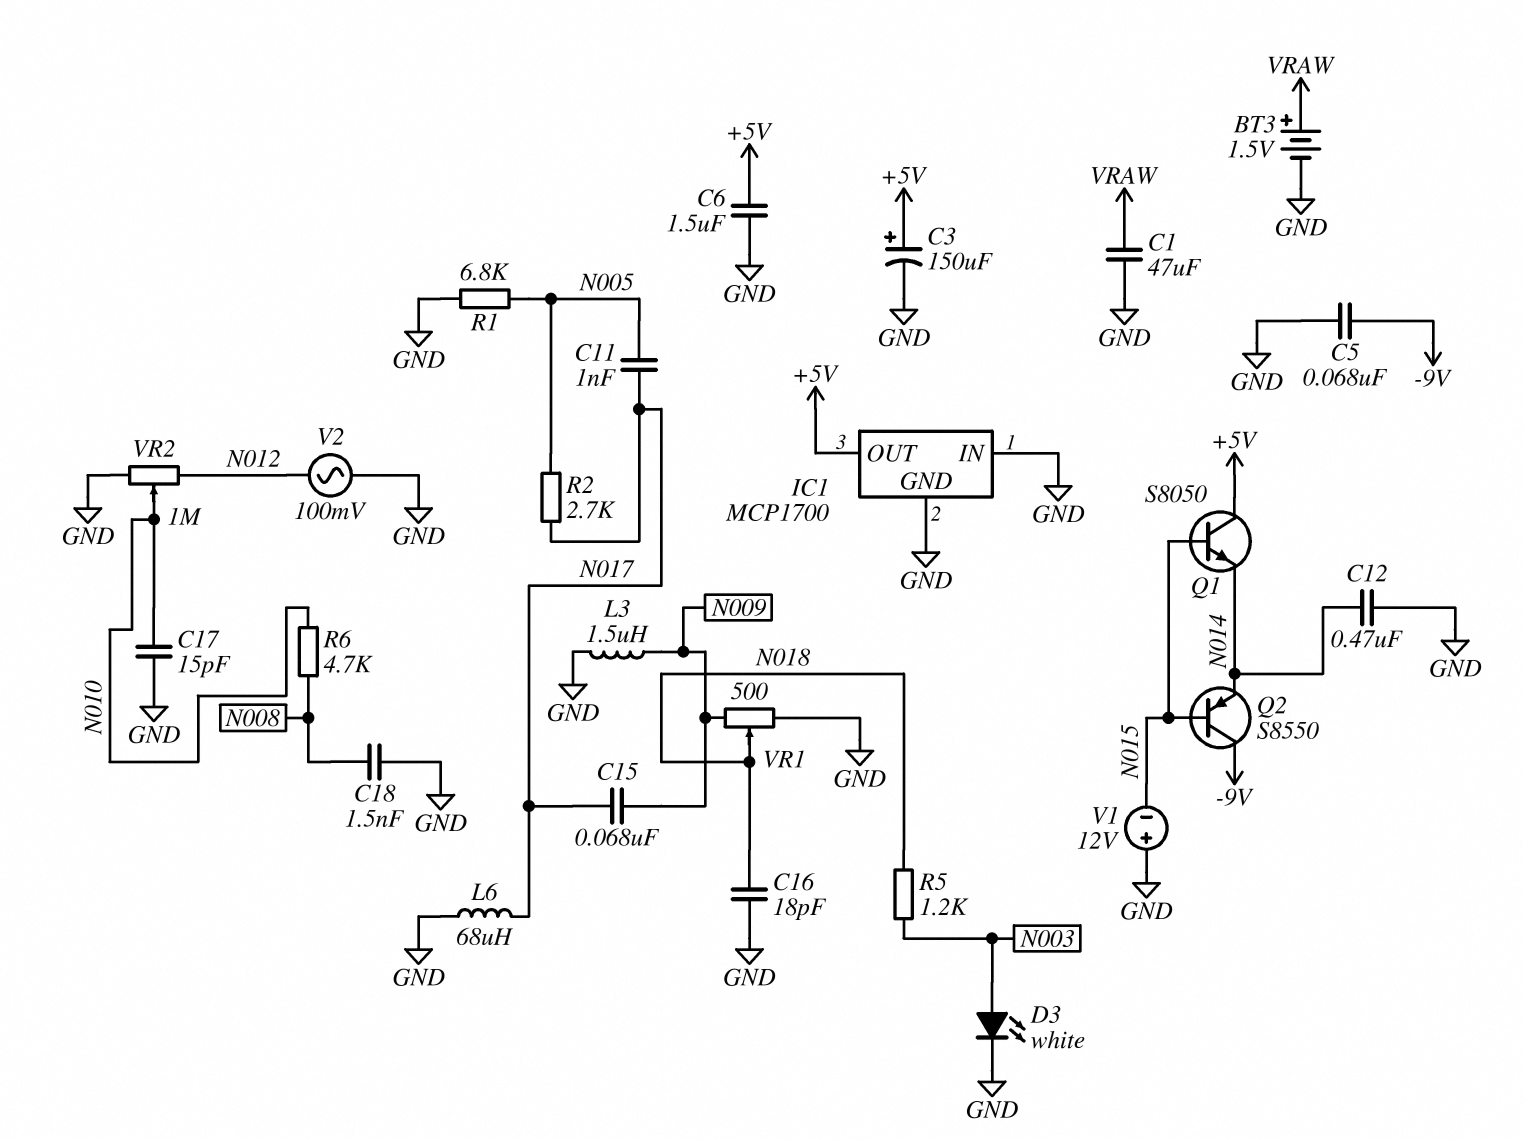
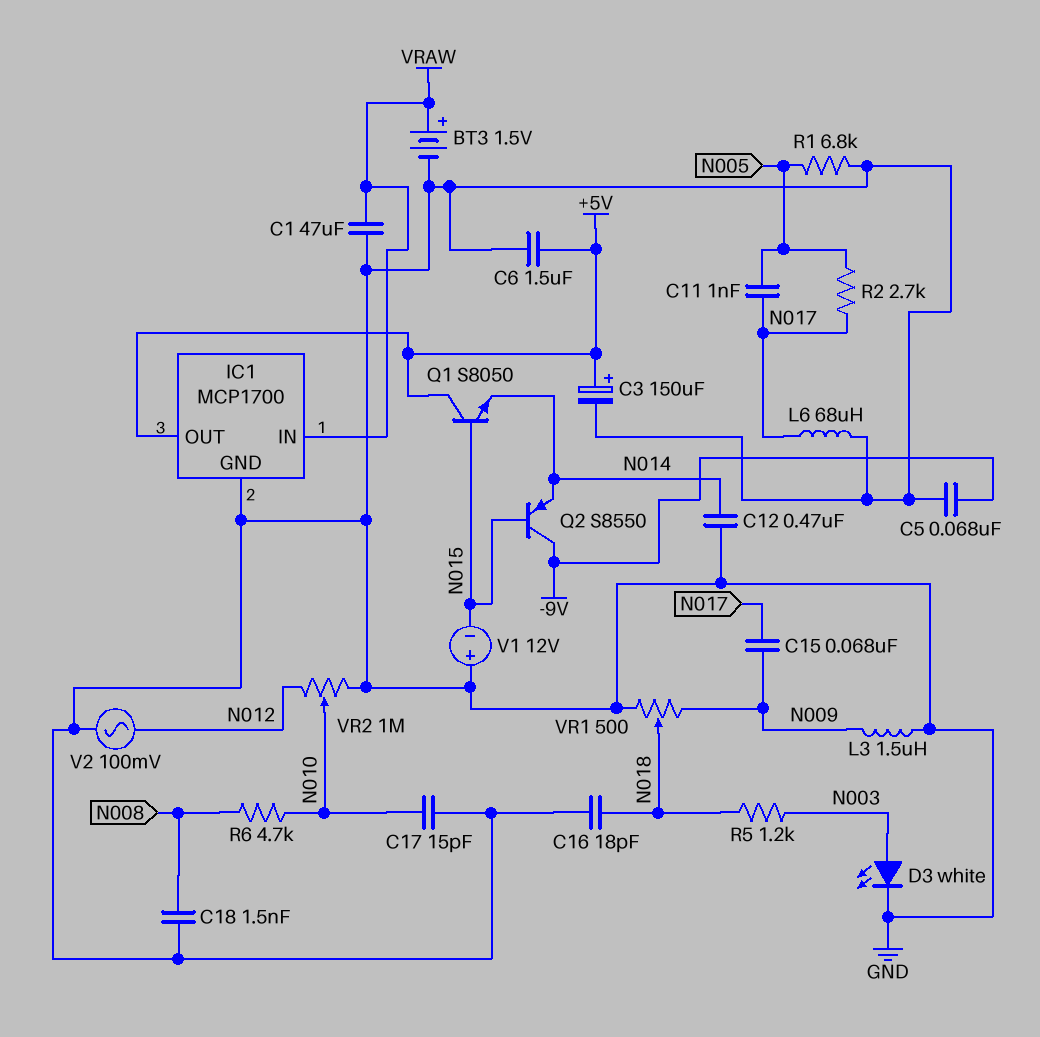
IC1 pin IN: GND -> VRAW

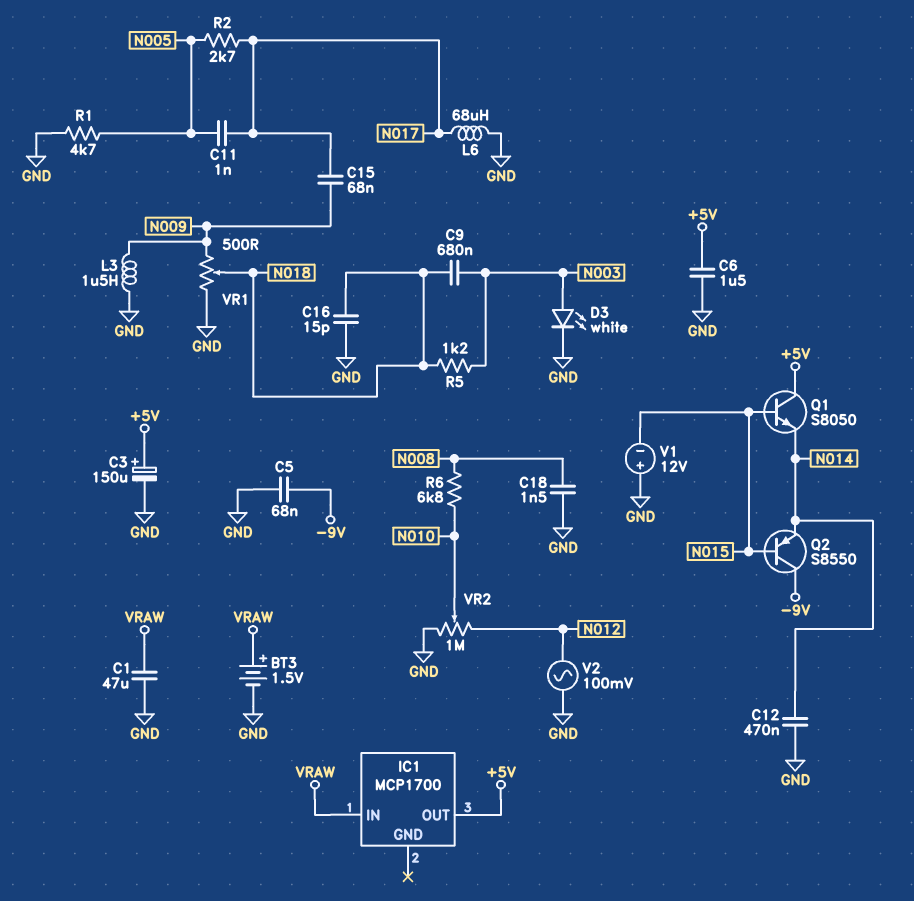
C9: none -> 680nF (N003, N018)
C16: 18pF (GND, N018) -> 15pF (GND, N018)
C17: 15pF (GND, N010) -> none
IC1 pin GND: GND -> none
R1: 6.8k (GND, N005) -> 4.7k (GND, N005)
R6: 4.7k (N008, N010) -> 6.8k (N008, N010)

